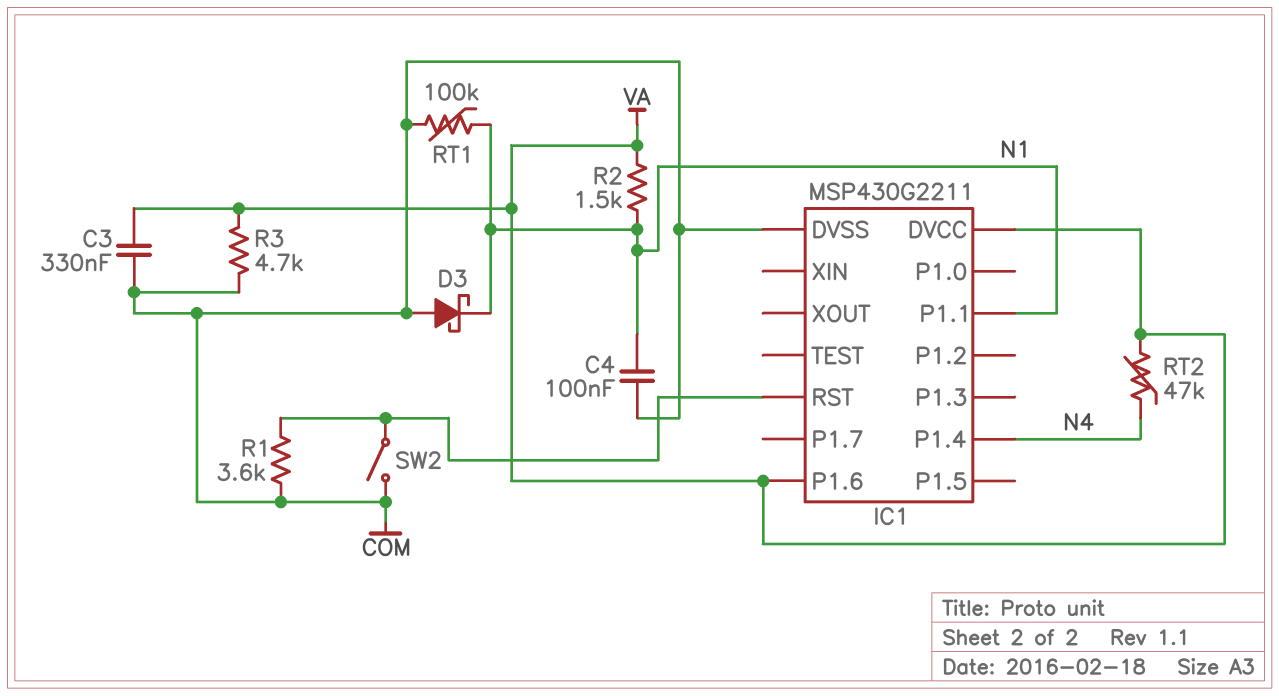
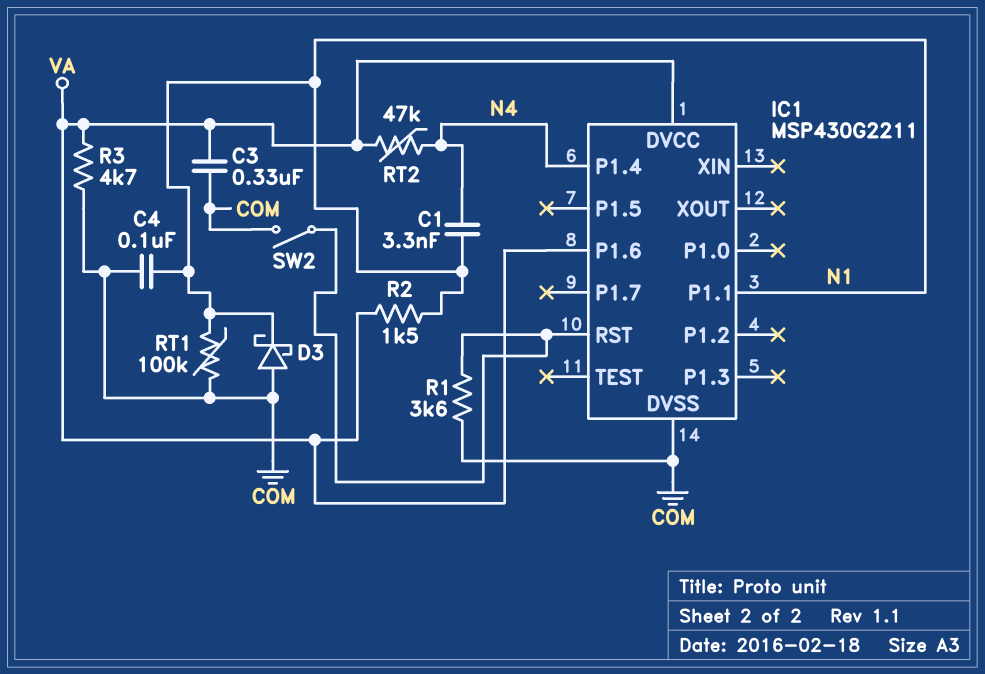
C1: none -> 3.3nF (N1, N4)

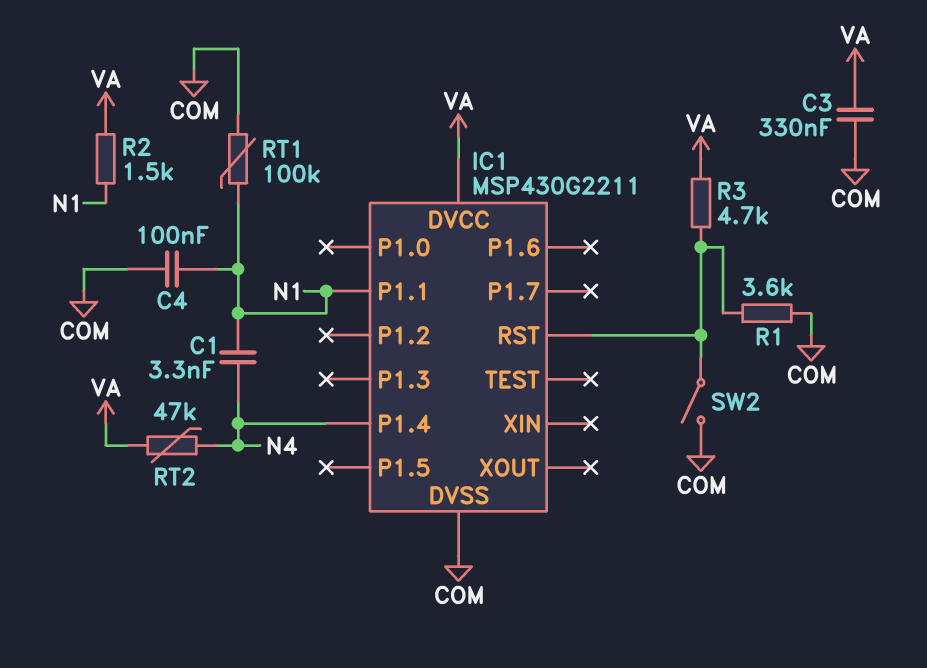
D3: schottky (A COM, K N1) -> none
IC1 pin P1.6: VA -> none
R3: 4.7k (COM, VA) -> 4.7k (IC1/RST, VA)

